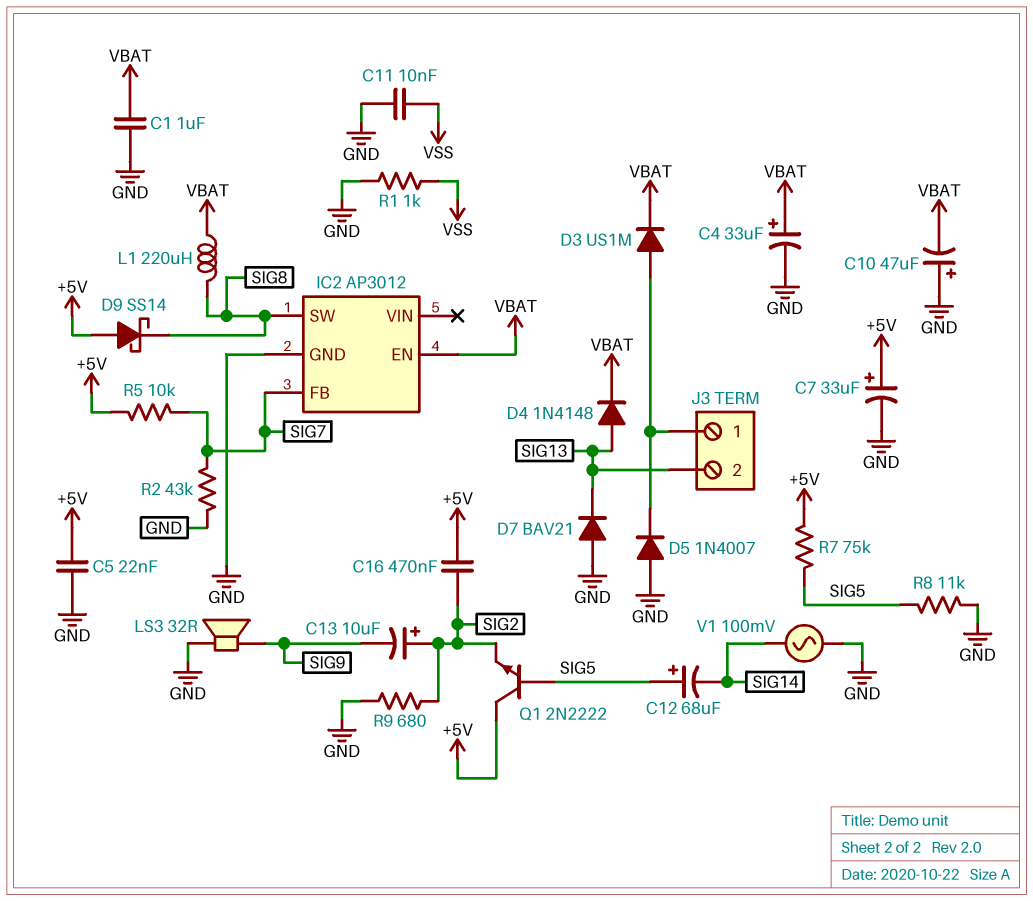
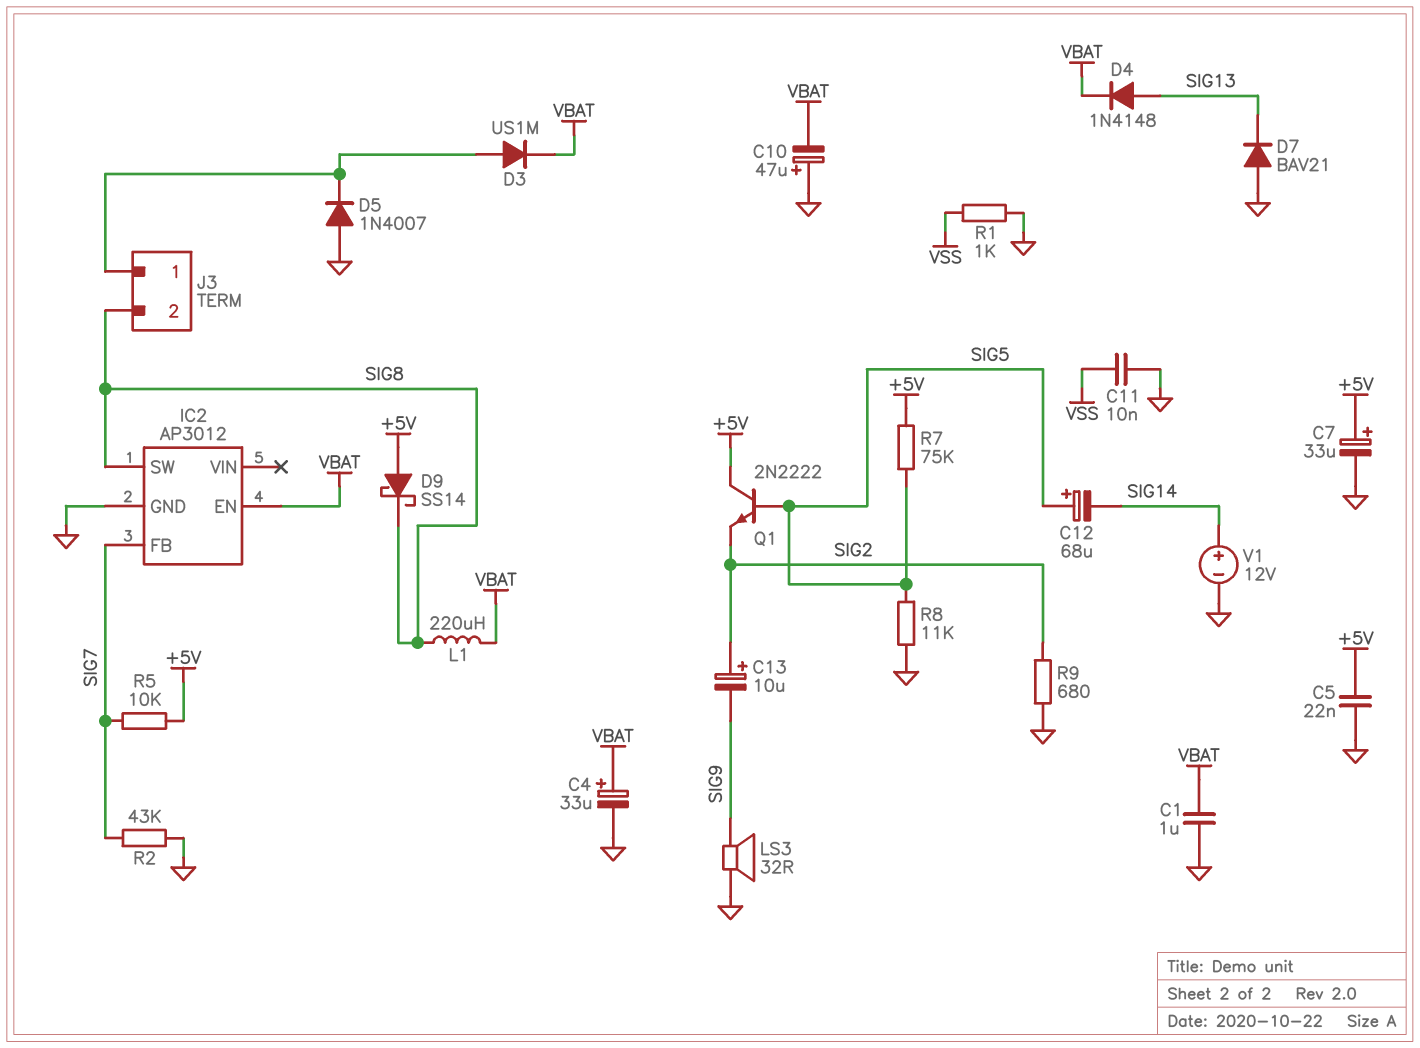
C16: 470nF (+5V, SIG2) -> none
J3 pin 2: SIG13 -> SIG8
V1: AC 100mV (GND, SIG14) -> 12V (plus SIG14, minus GND)

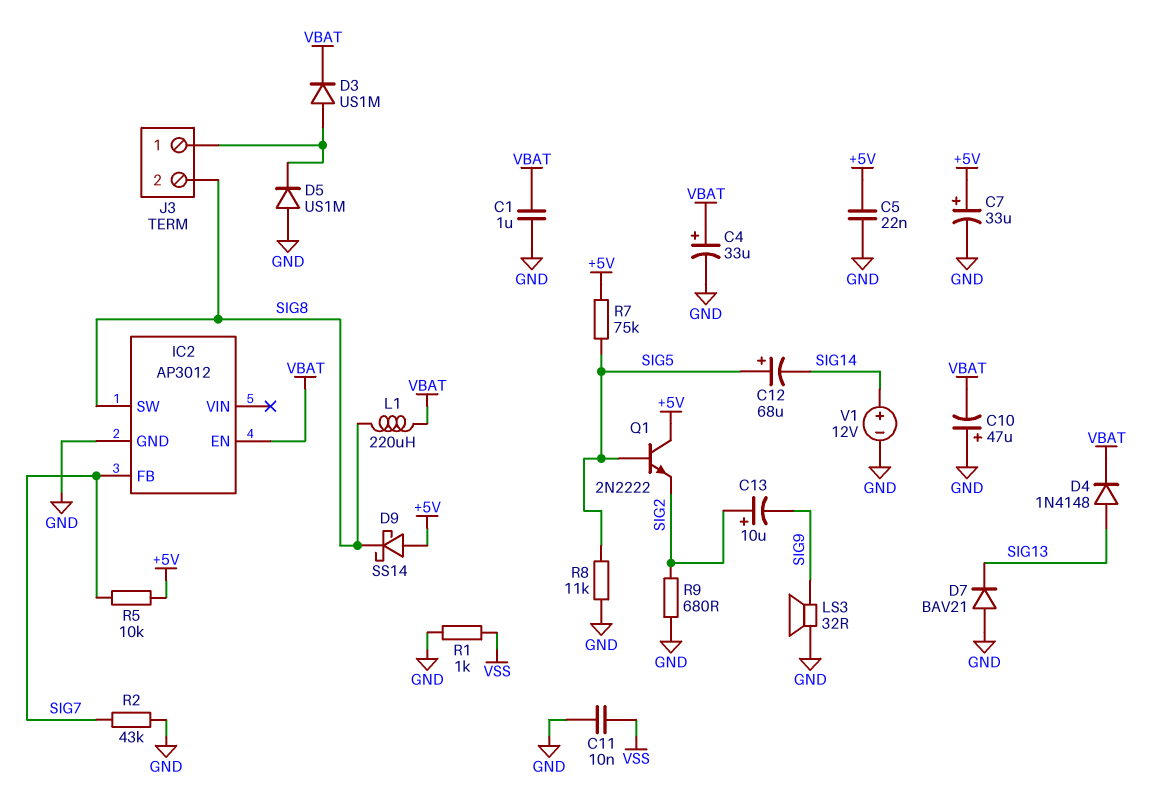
D5: diode 1N4007 (A GND, K J3/1) -> diode US1M (A GND, K J3/1)

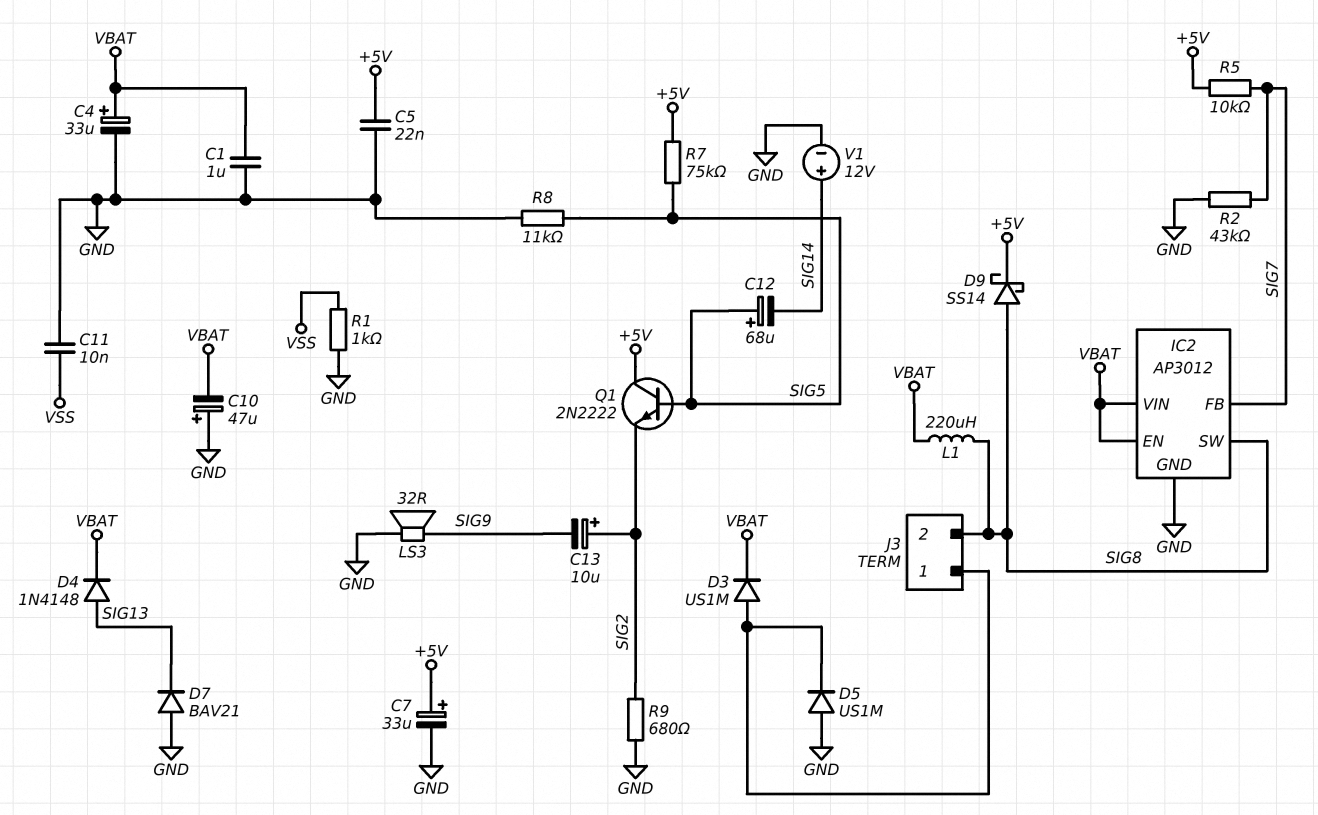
D9: schottky SS14 (A +5V, K SIG8) -> schottky SS14 (A SIG8, K +5V)
IC2 pin VIN: none -> VBAT

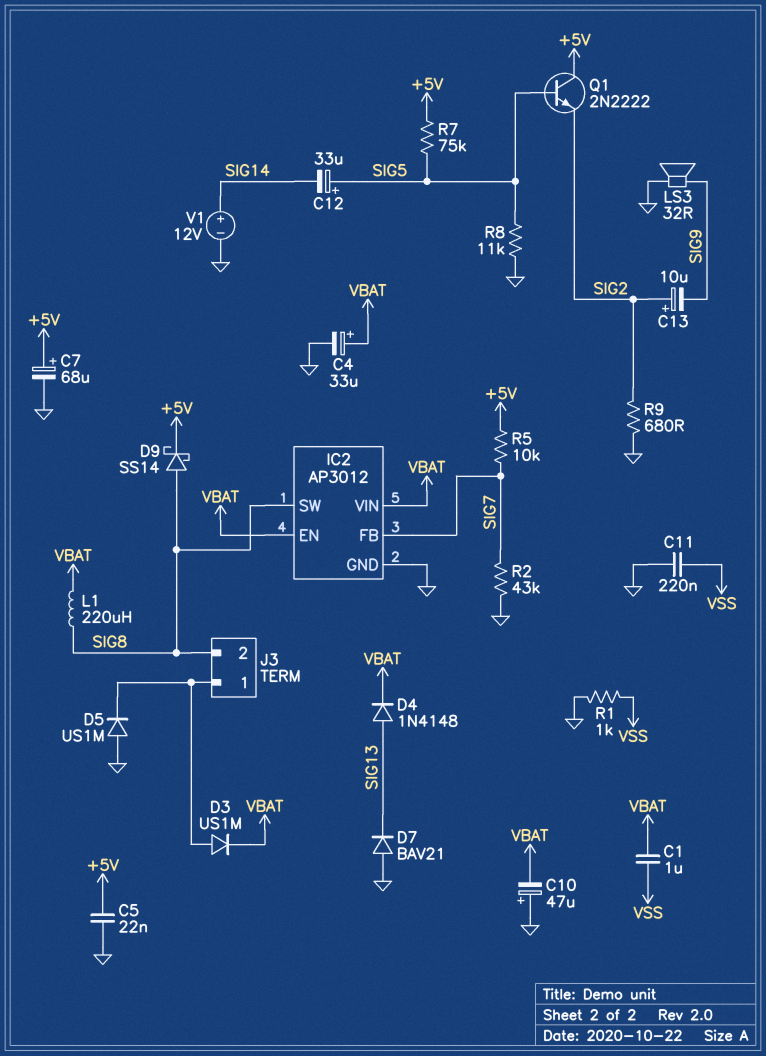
C1: 1uF (GND, VBAT) -> 1uF (VBAT, VSS)
C7: 33uF (plus +5V, minus GND) -> 68uF (plus +5V, minus GND)
C11: 10nF (GND, VSS) -> 220nF (GND, VSS)
C12: 68uF (plus SIG5, minus SIG14) -> 33uF (plus SIG5, minus SIG14)

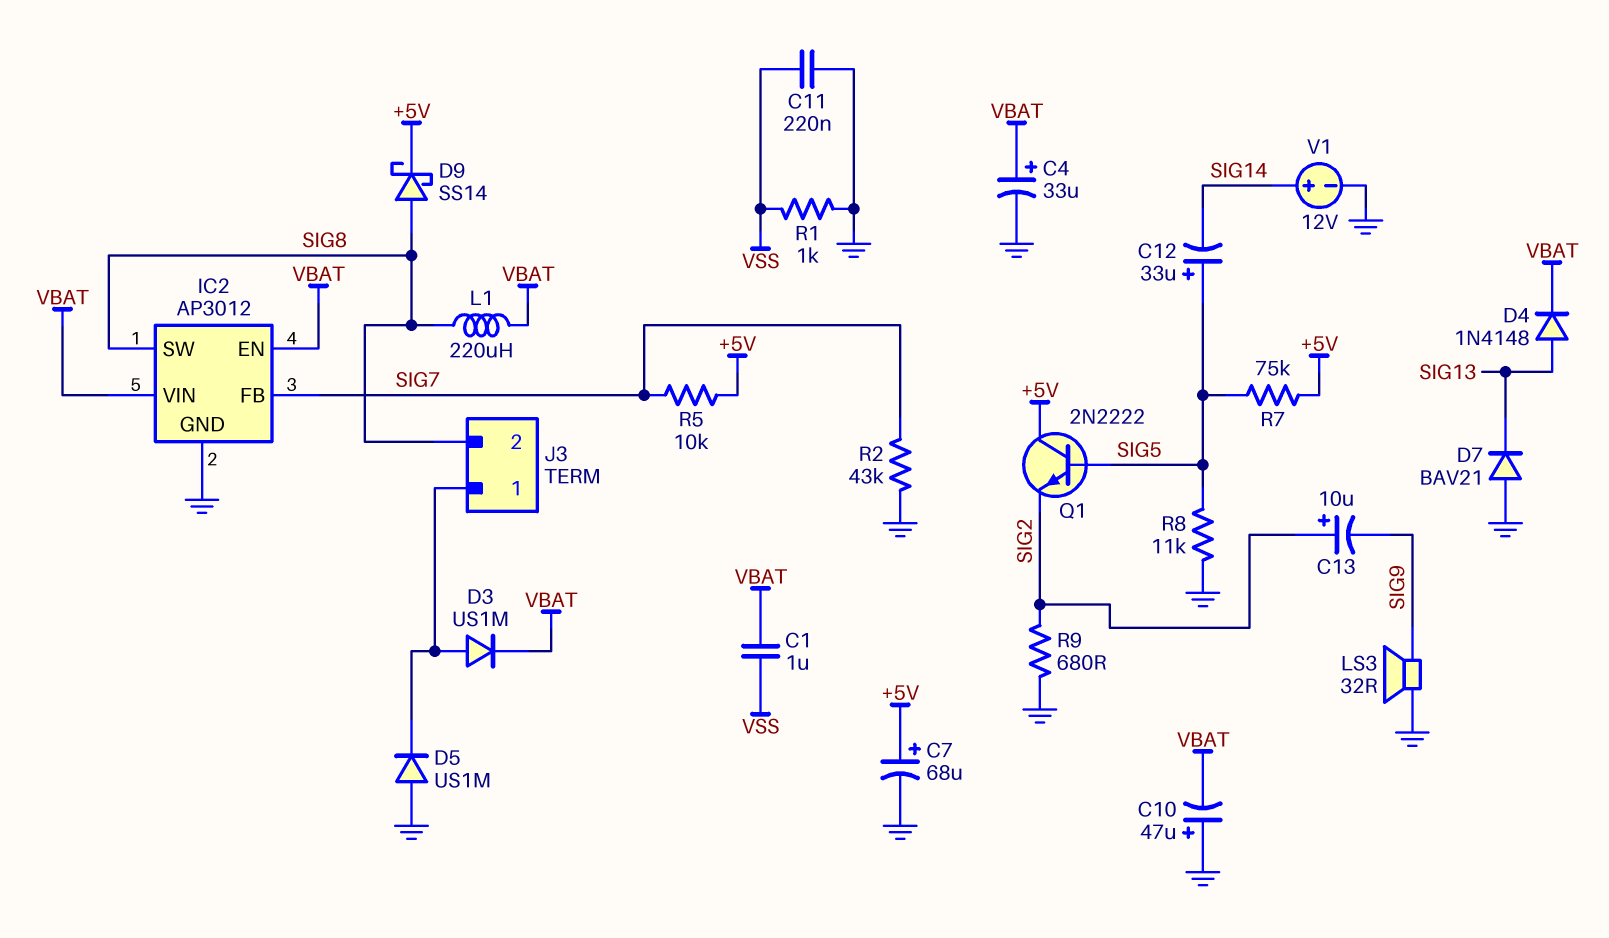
C5: 22nF (+5V, GND) -> none

